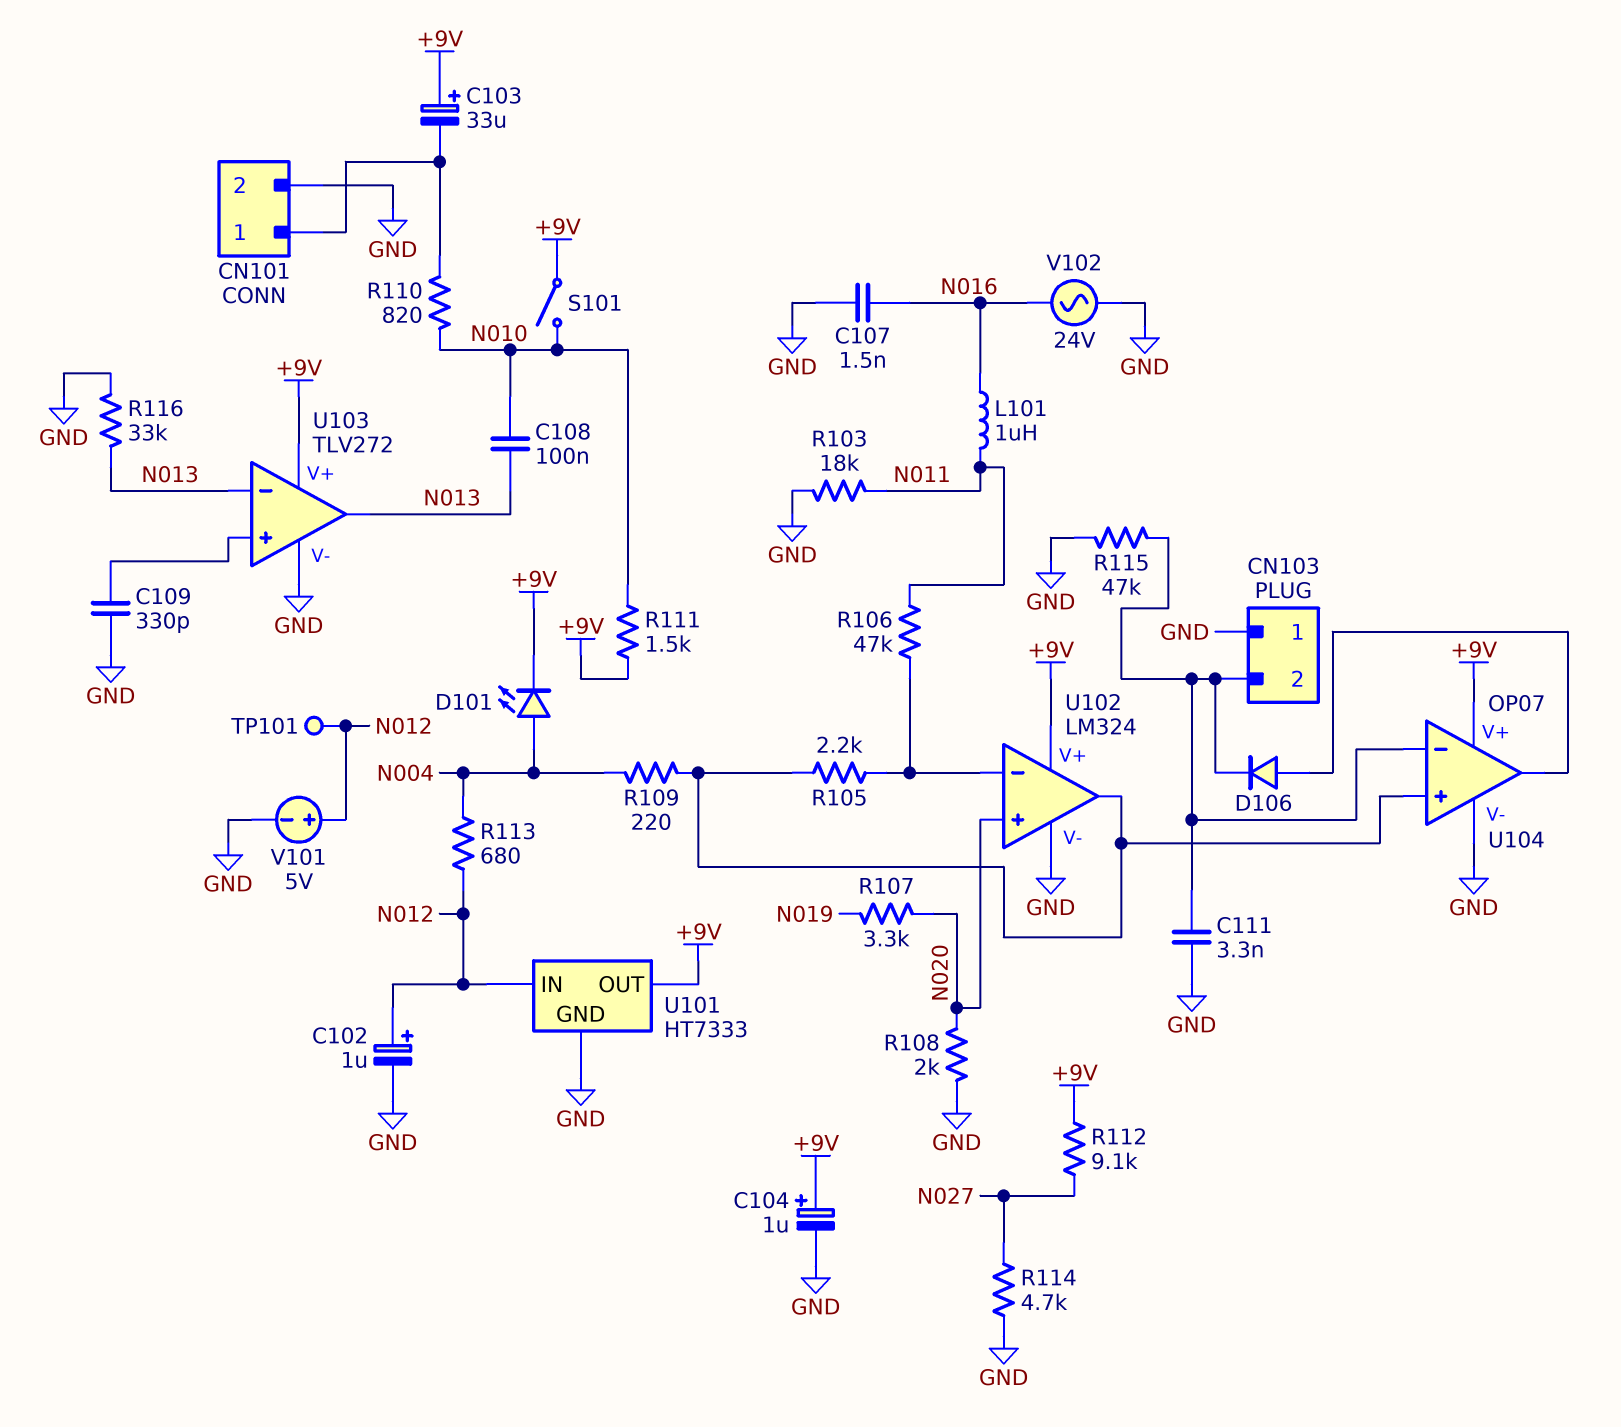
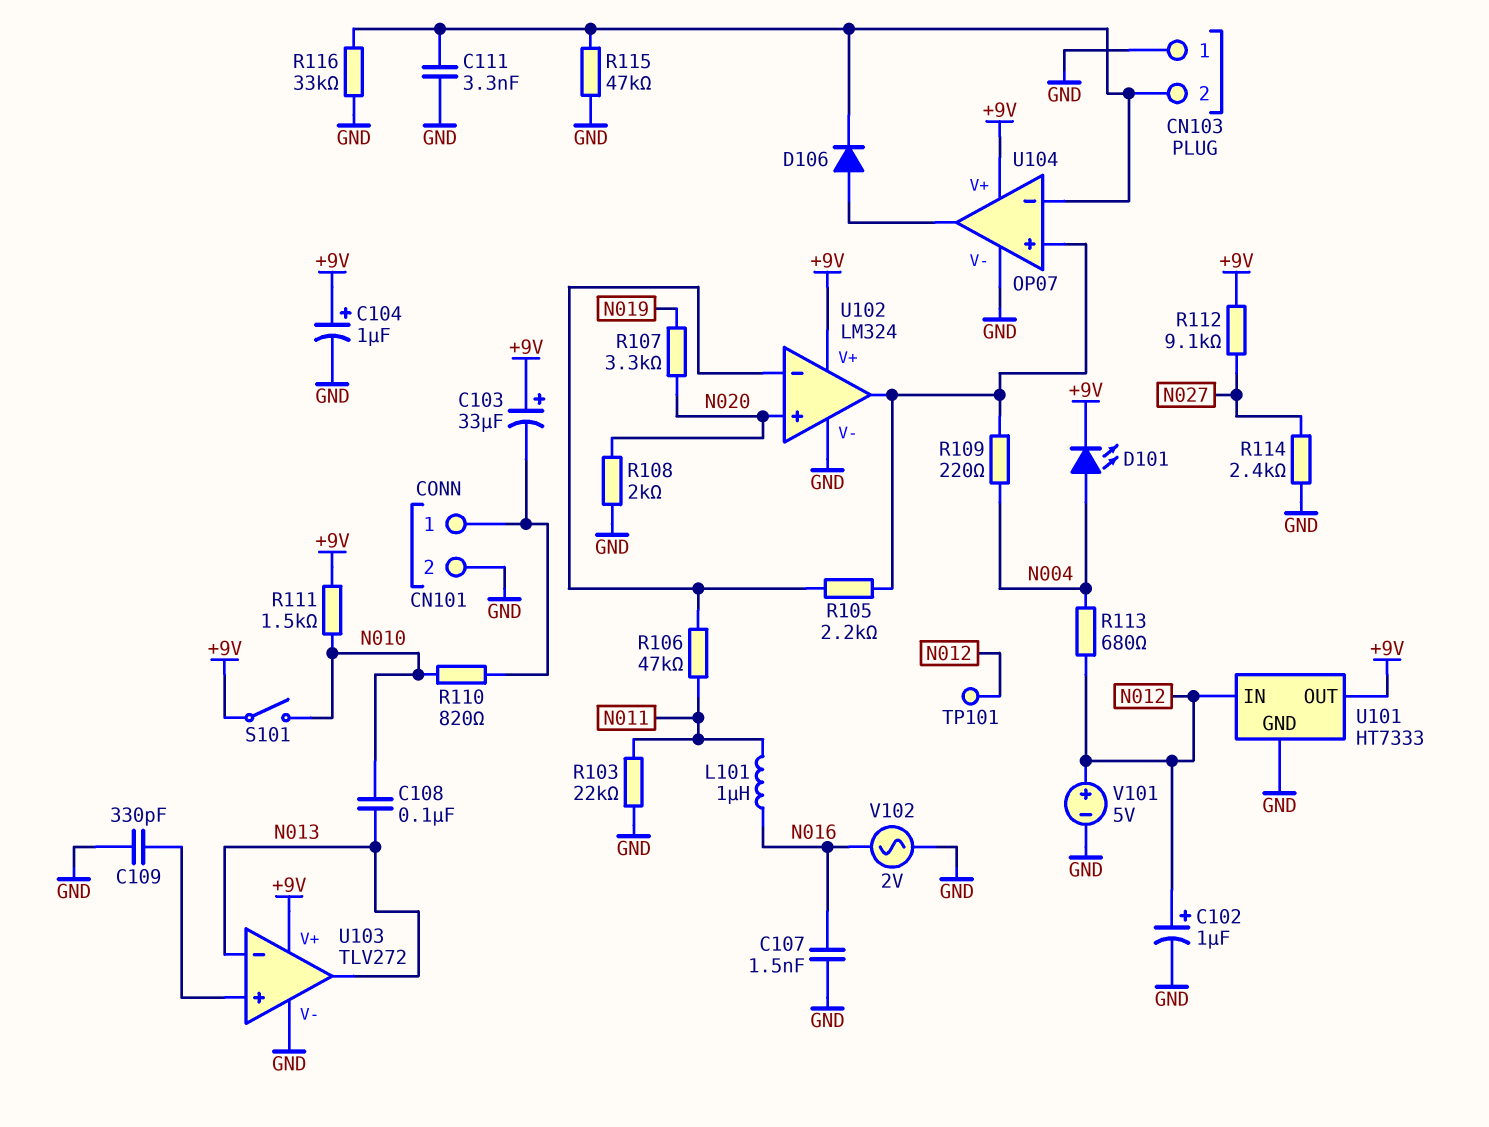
R103: 18k (GND, N011) -> 22k (GND, N011)
R114: 4.7k (GND, N027) -> 2.4k (GND, N027)
R116: 33k (GND, N013) -> 33k (CN103/2, GND)
V102: AC 24V (GND, N016) -> AC 2V (GND, N016)

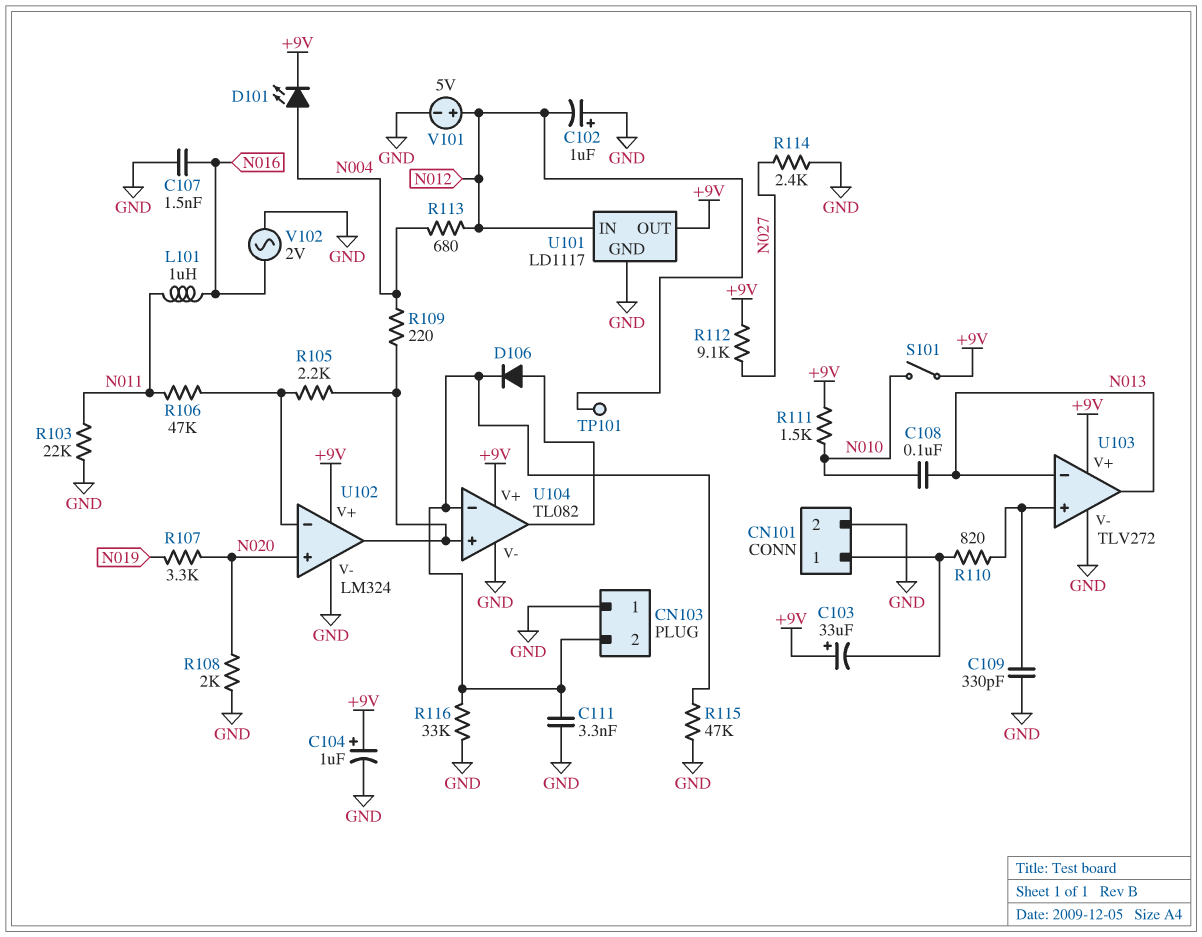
C102: 1uF (plus N012, minus GND) -> 1uF (plus GND, minus N012)
R110: 820 (CN101/1, N010) -> 820 (CN101/1, U103/in+)
U101: HT7333 -> LD1117
U104: OP07 -> TL082

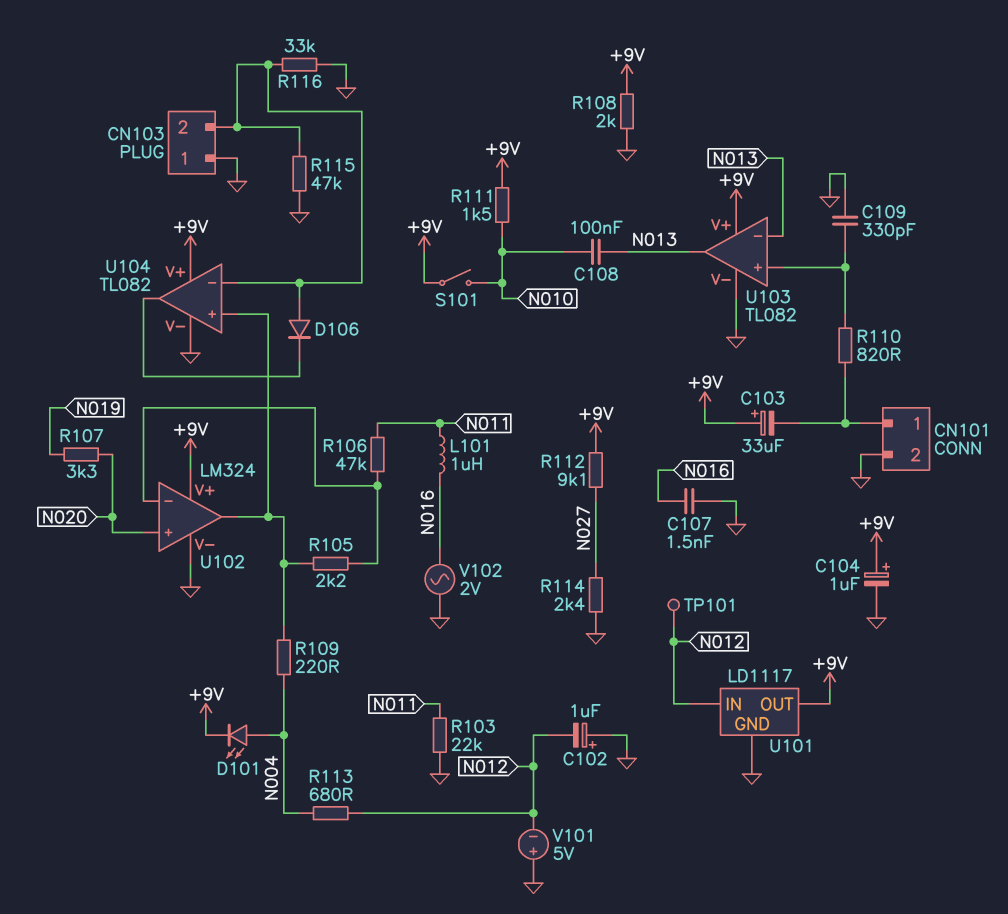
C111: 3.3nF (CN103/2, GND) -> none
D106: diode (A U104/out, K CN103/2) -> diode (A CN103/2, K U104/out)
R108: 2k (GND, N020) -> 2k (+9V, GND)
U103: TLV272 -> TL082
V101: 5V (plus N012, minus GND) -> 5V (plus GND, minus N012)

